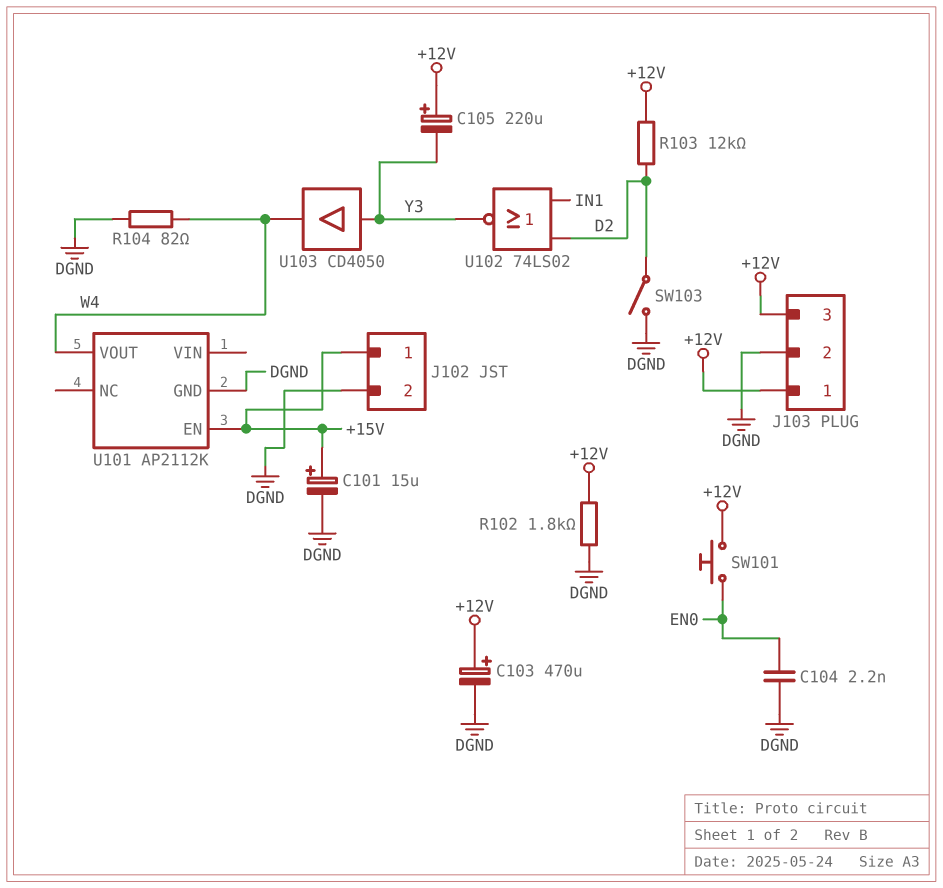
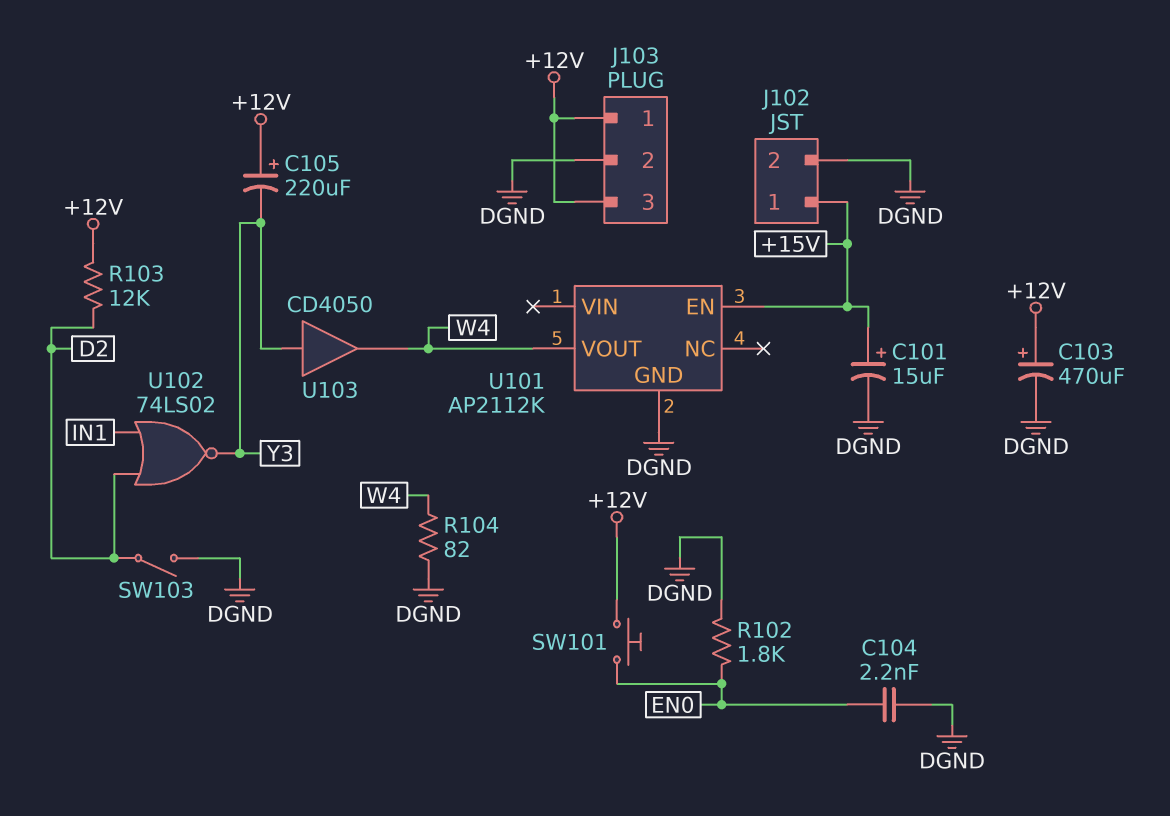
R102: 1.8k (+12V, DGND) -> 1.8k (DGND, EN0)

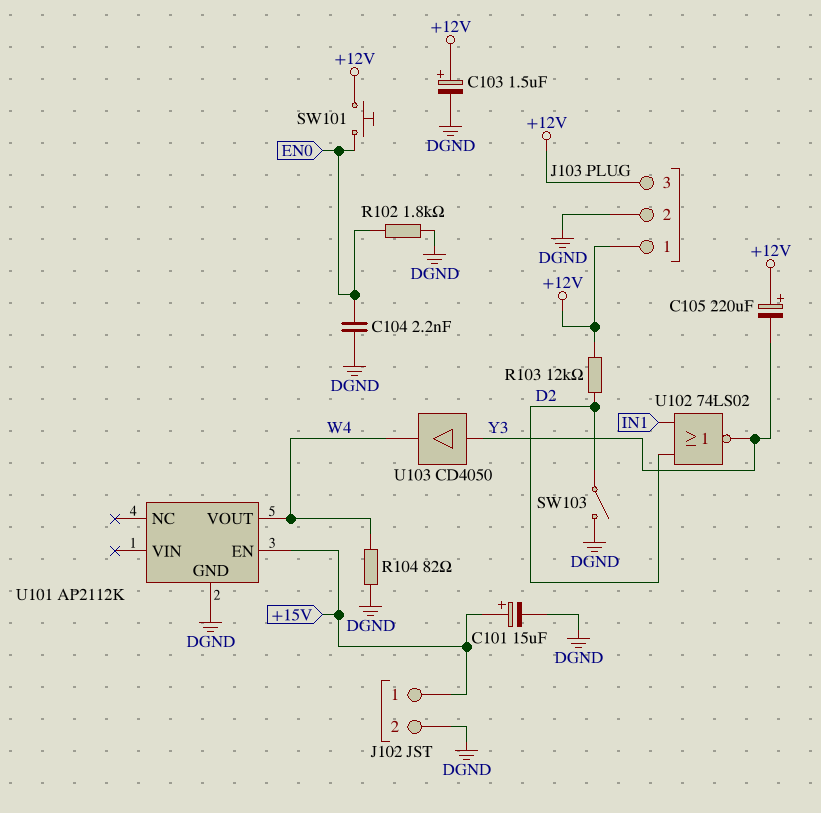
C103: 470uF (plus +12V, minus DGND) -> 1.5uF (plus +12V, minus DGND)

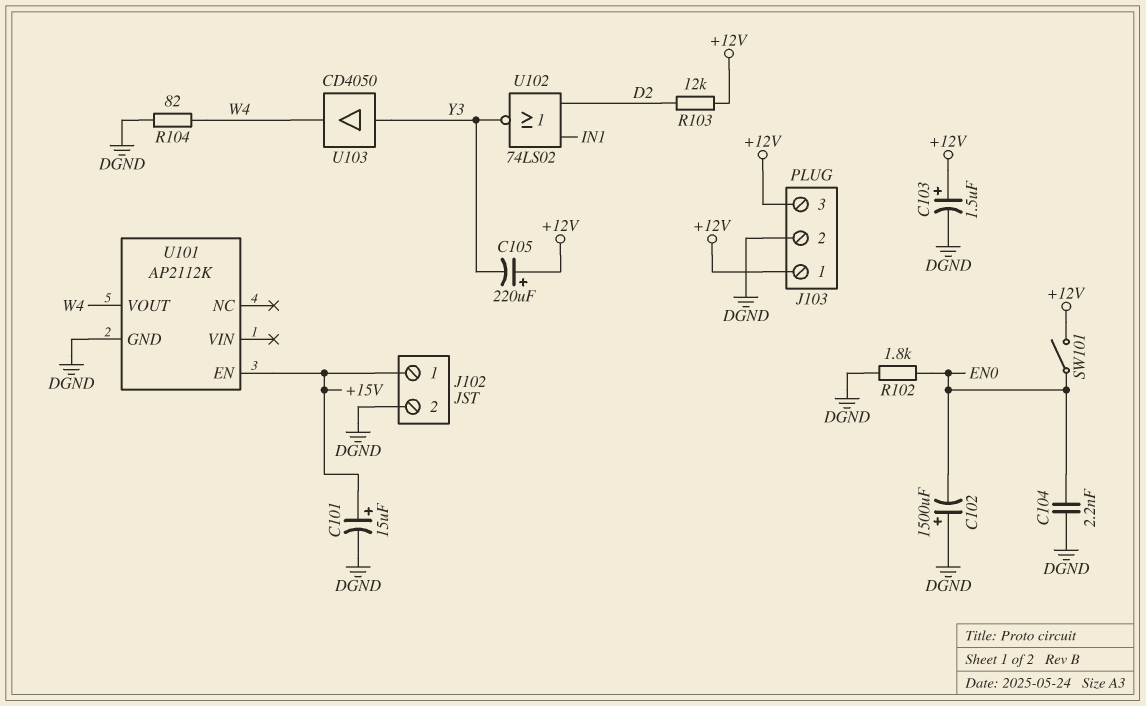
C102: none -> 1500uF (plus DGND, minus EN0)
SW101: button (+12V, EN0) -> switch (+12V, EN0)
SW103: switch (D2, DGND) -> none

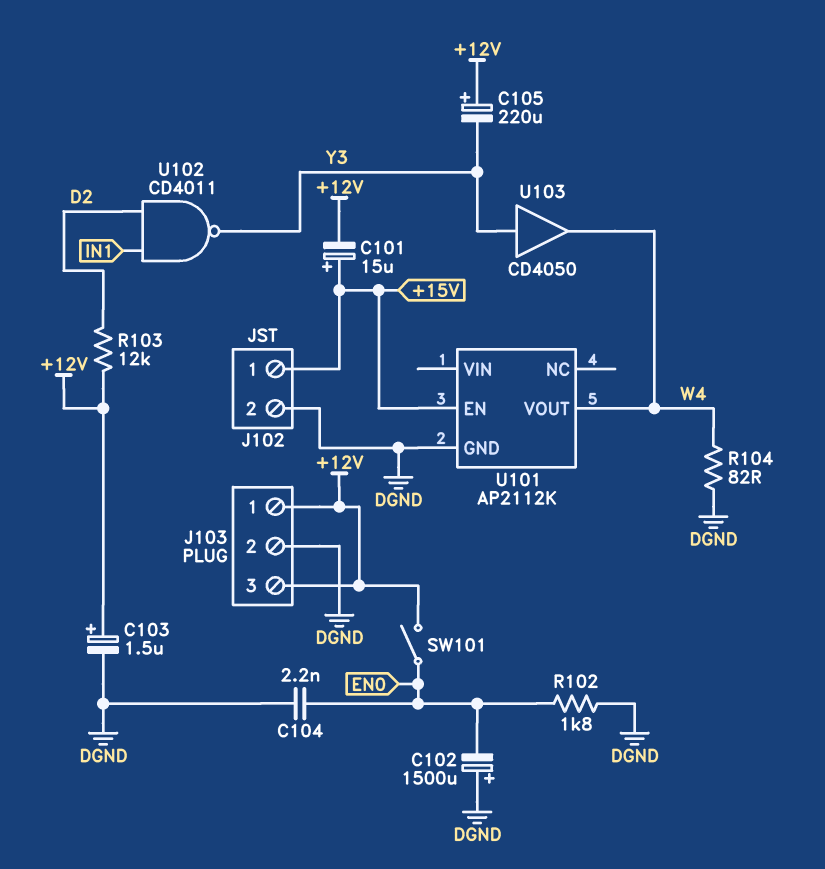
C101: 15uF (plus +15V, minus DGND) -> 15uF (plus +15V, minus +12V)
U102: NOR 74LS02 (in D2, in IN1, out Y3) -> NAND CD4011 (in D2, in IN1, out Y3)

